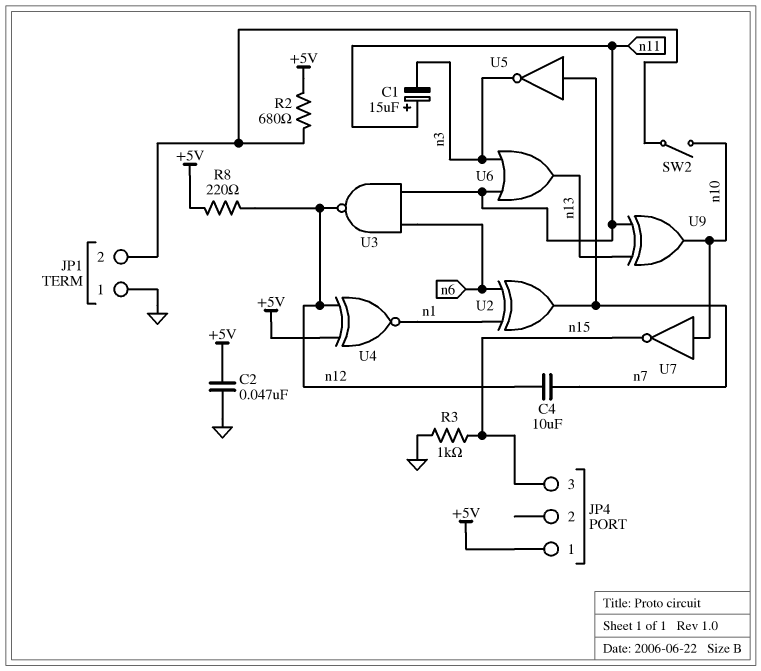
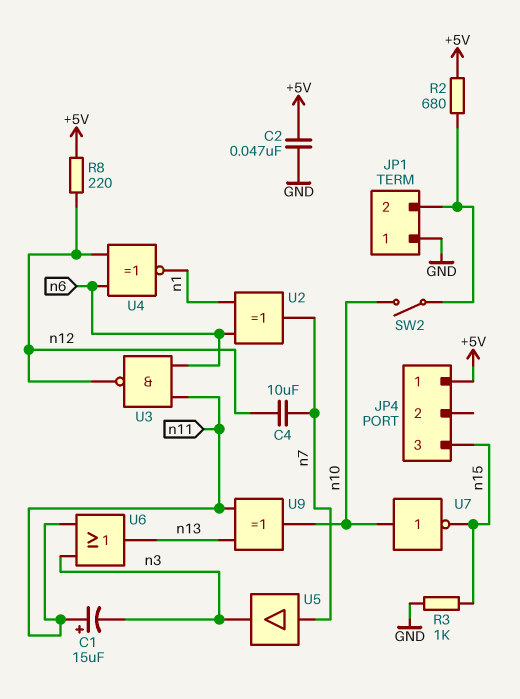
U4: XNOR (in +5V, in n12, out n1) -> XNOR (in n6, in n12, out n1)
U5: NOT (in n7, out n3) -> buffer (in n7, out n3)

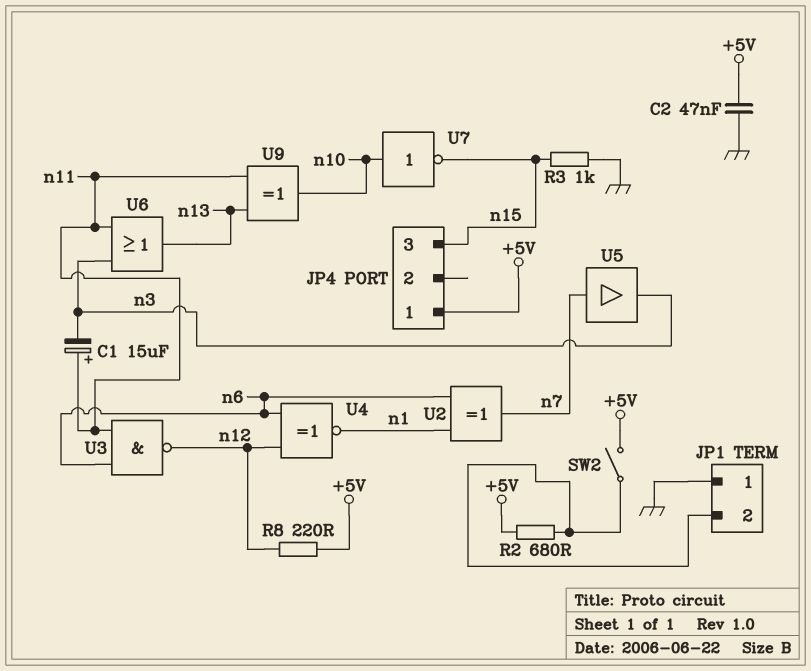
C4: 10uF (n7, n12) -> none
SW2: switch (JP1/2, n10) -> switch (+5V, JP1/2)

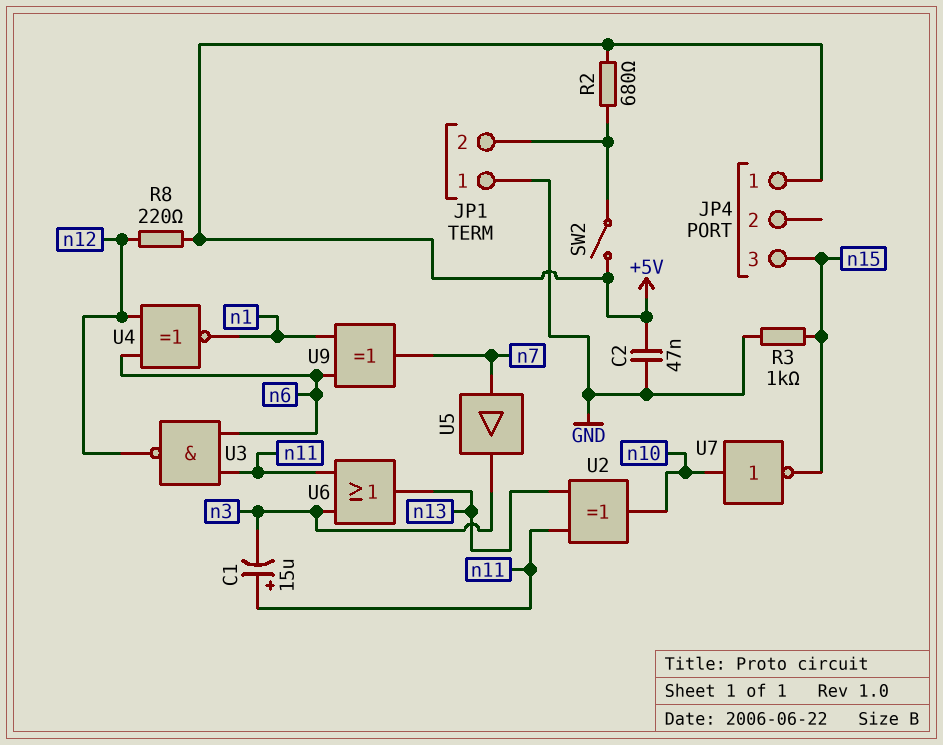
U2: XOR (in n1, in n6, out n7) -> XOR (in n11, in n13, out n10)
U9: XOR (in n11, in n13, out n10) -> XOR (in n1, in n6, out n7)

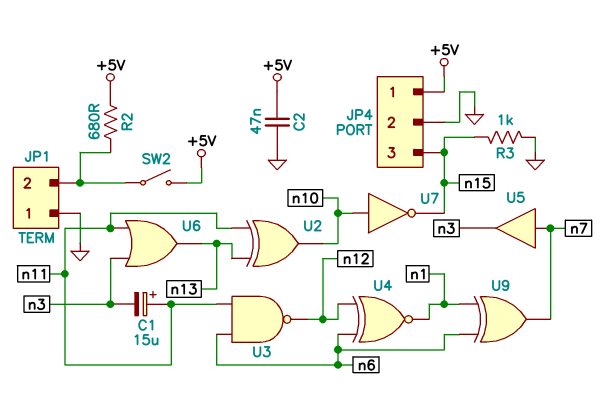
JP4 pin 2: none -> GND
R8: 220 (+5V, n12) -> none

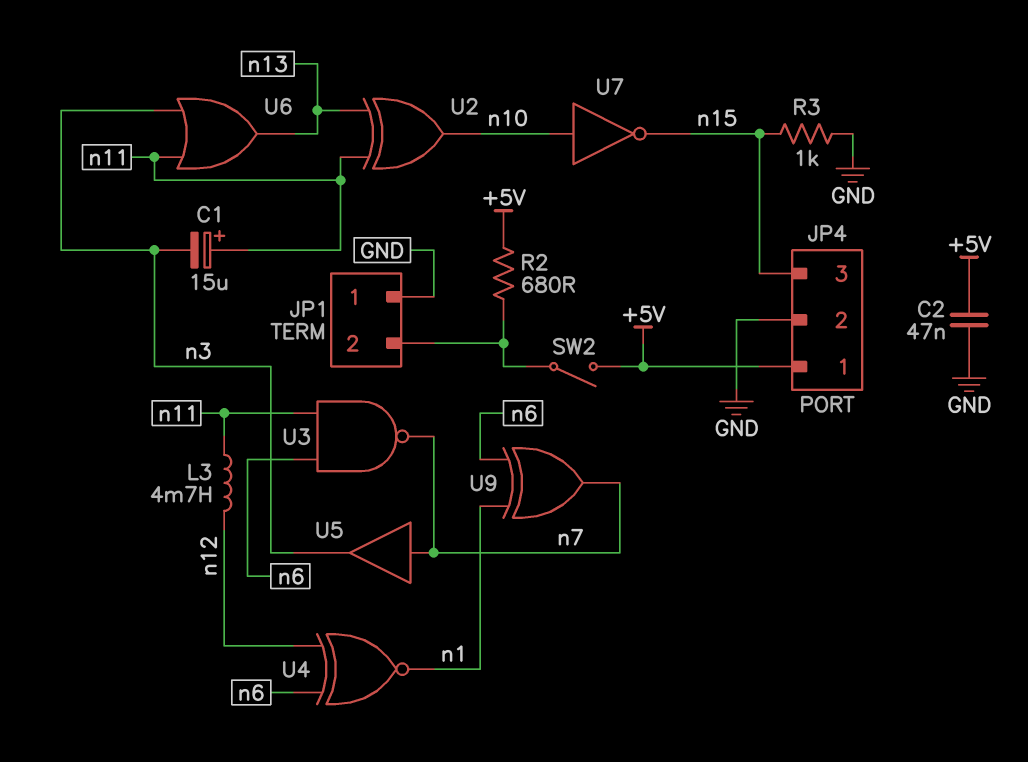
L3: none -> 4.7mH (n11, n12)
U3: NAND (in n6, in n11, out n12) -> NAND (in n6, in n11, out n7)

